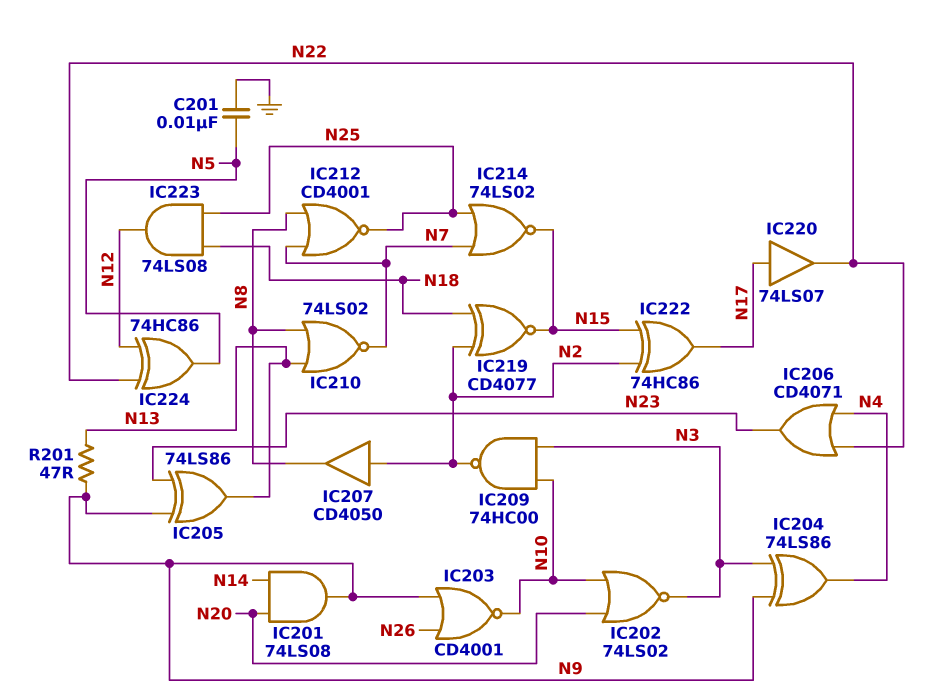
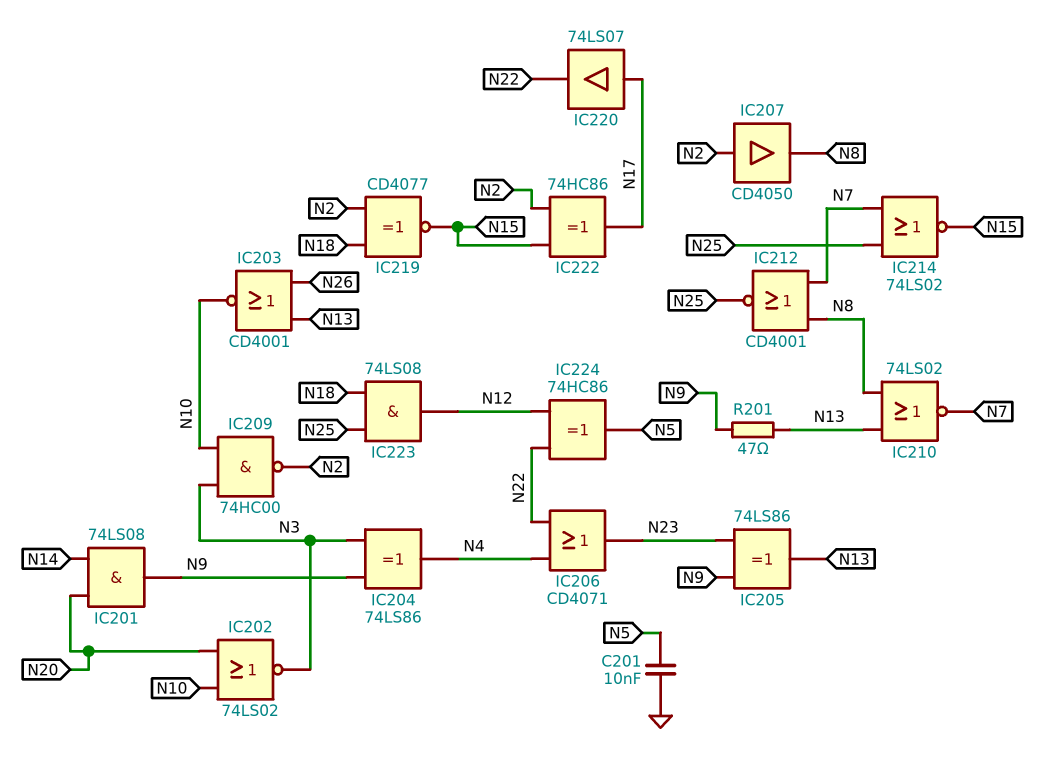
IC203: NOR CD4001 (in N9, in N26, out N10) -> NOR CD4001 (in N13, in N26, out N10)

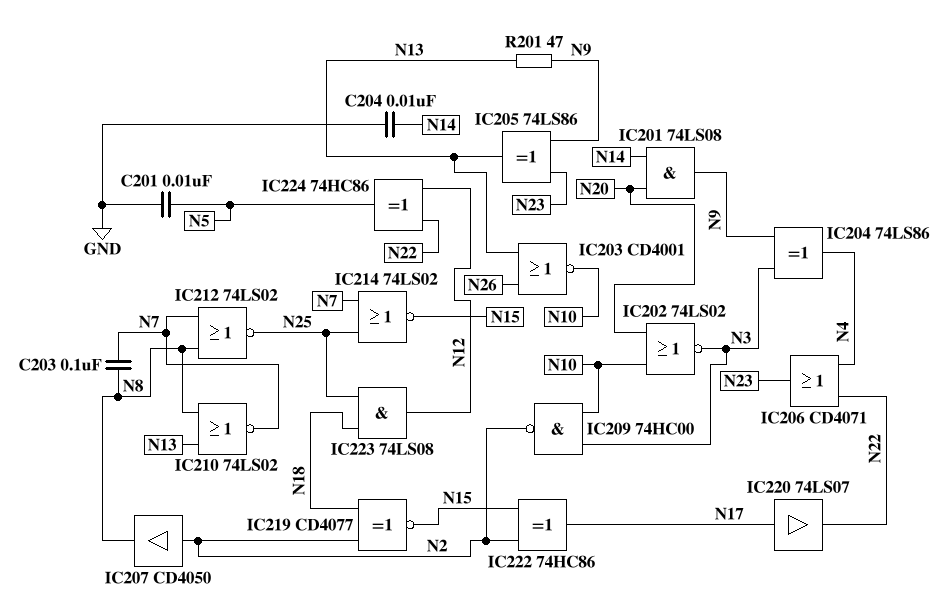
C203: none -> 100nF (N7, N8)
C204: none -> 10nF (GND, N14)
IC212: NOR CD4001 (in N7, in N8, out N25) -> NOR 74LS02 (in N7, in N8, out N25)

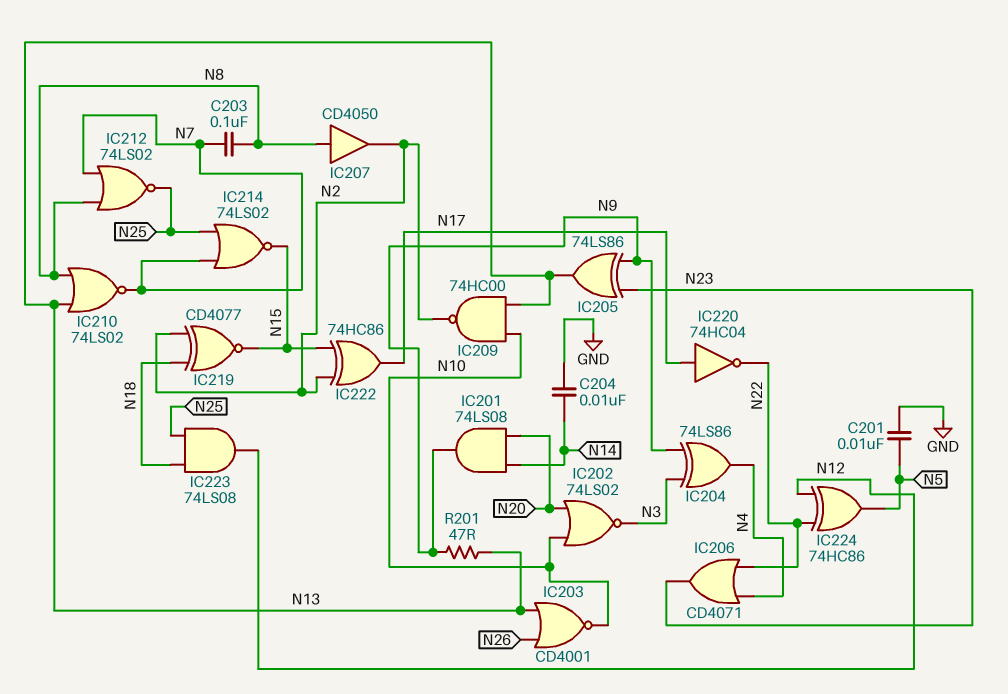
IC207: buffer CD4050 (in N2, out N8) -> buffer CD4050 (in N8, out N2)
IC209: NAND 74HC00 (in N3, in N10, out N2) -> NAND 74HC00 (in N10, in N13, out N2)
IC220: buffer 74LS07 (in N17, out N22) -> NOT 74HC04 (in N17, out N22)

